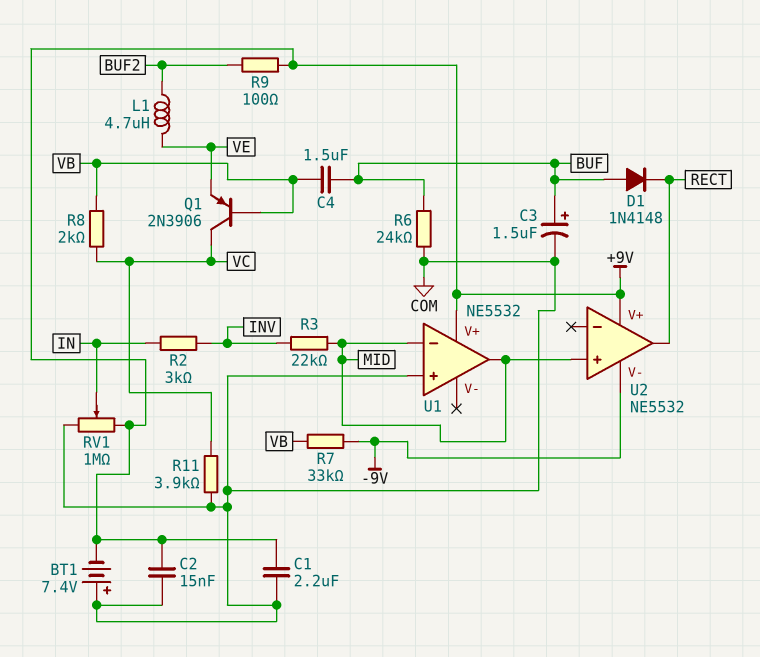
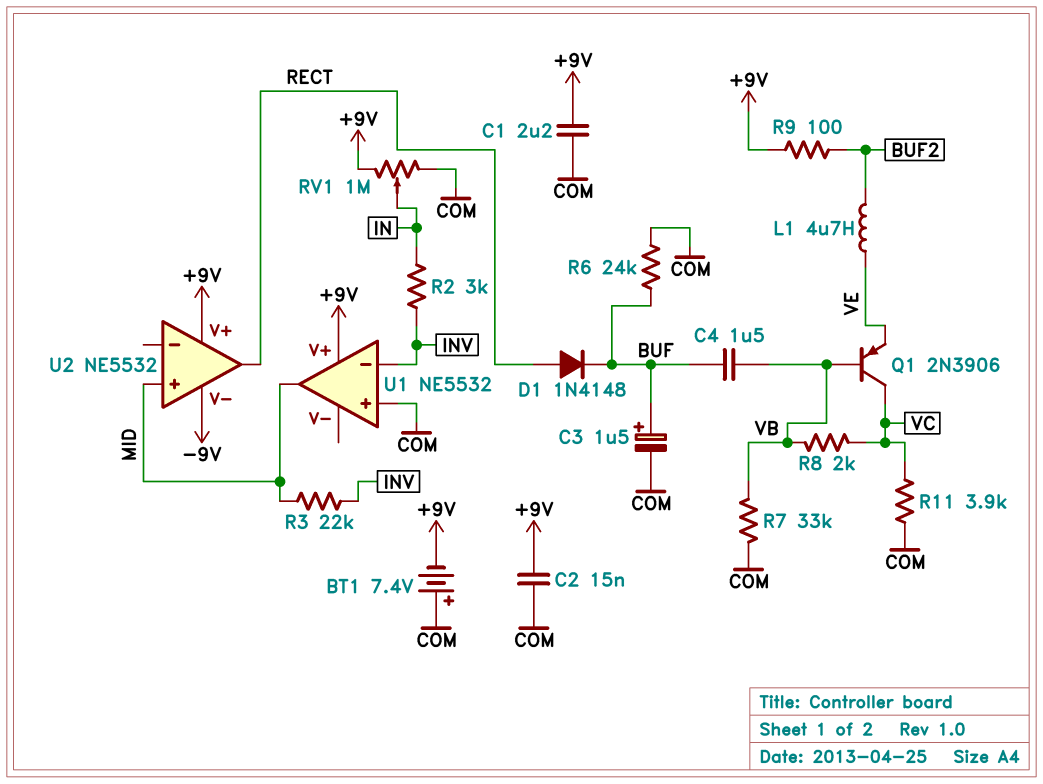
D1: diode 1N4148 (A BUF, K RECT) -> diode 1N4148 (A RECT, K BUF)
R7: 33k (-9V, VB) -> 33k (COM, VB)
U1 pin in-: MID -> INV

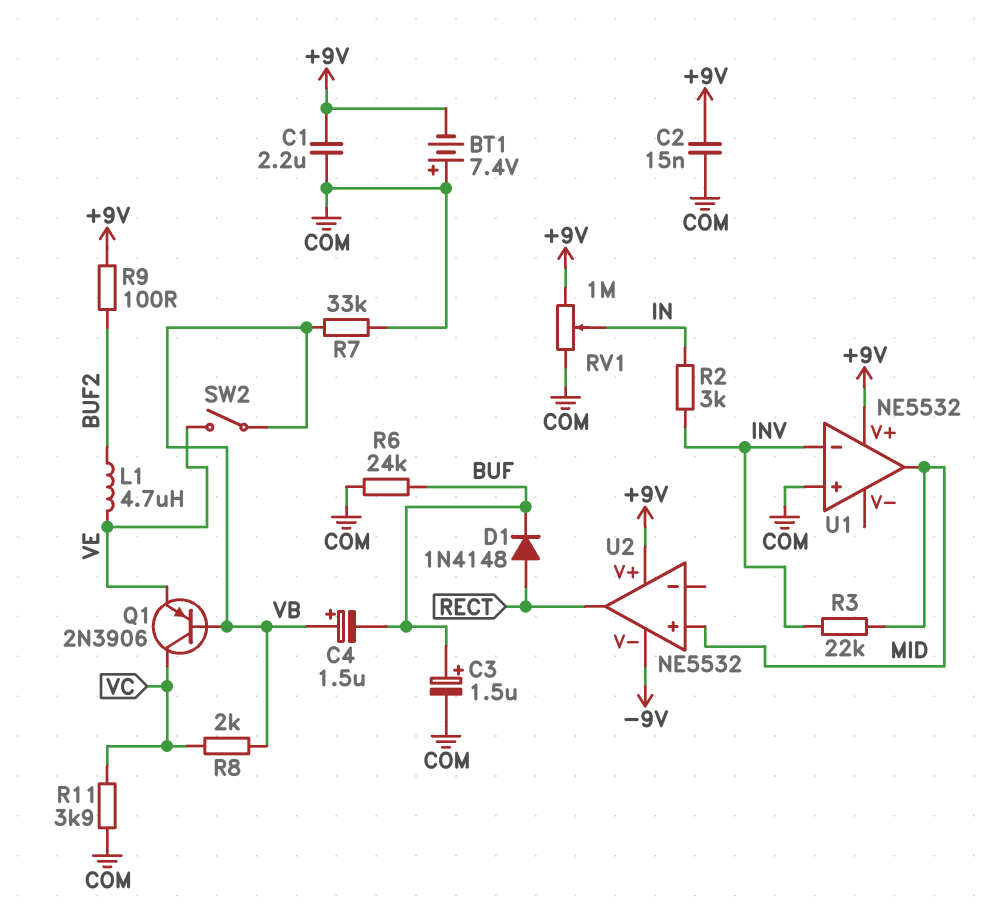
C4: 1.5uF (BUF, VB) -> 1.5uF (plus VB, minus BUF)
SW2: none -> switch (VB, VE)

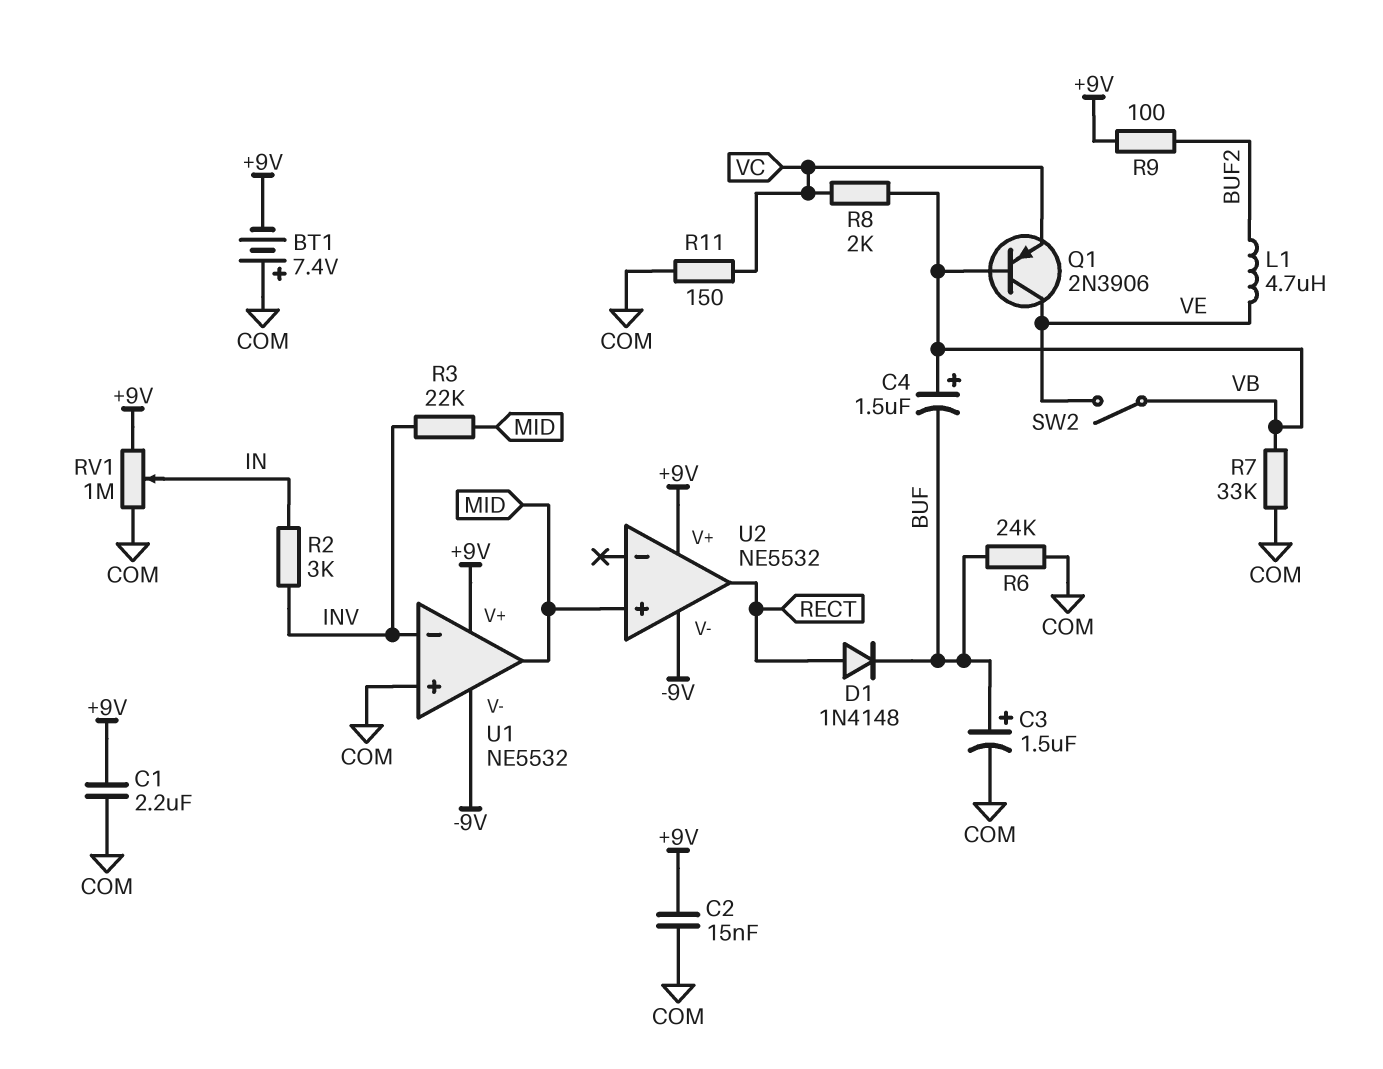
Q1: PNP 2N3906 (B VB, C VC, E VE) -> PNP 2N3906 (B VB, C VE, E VC)
R11: 3.9k (COM, VC) -> 150 (COM, VC)
U1 pin V-: none -> -9V

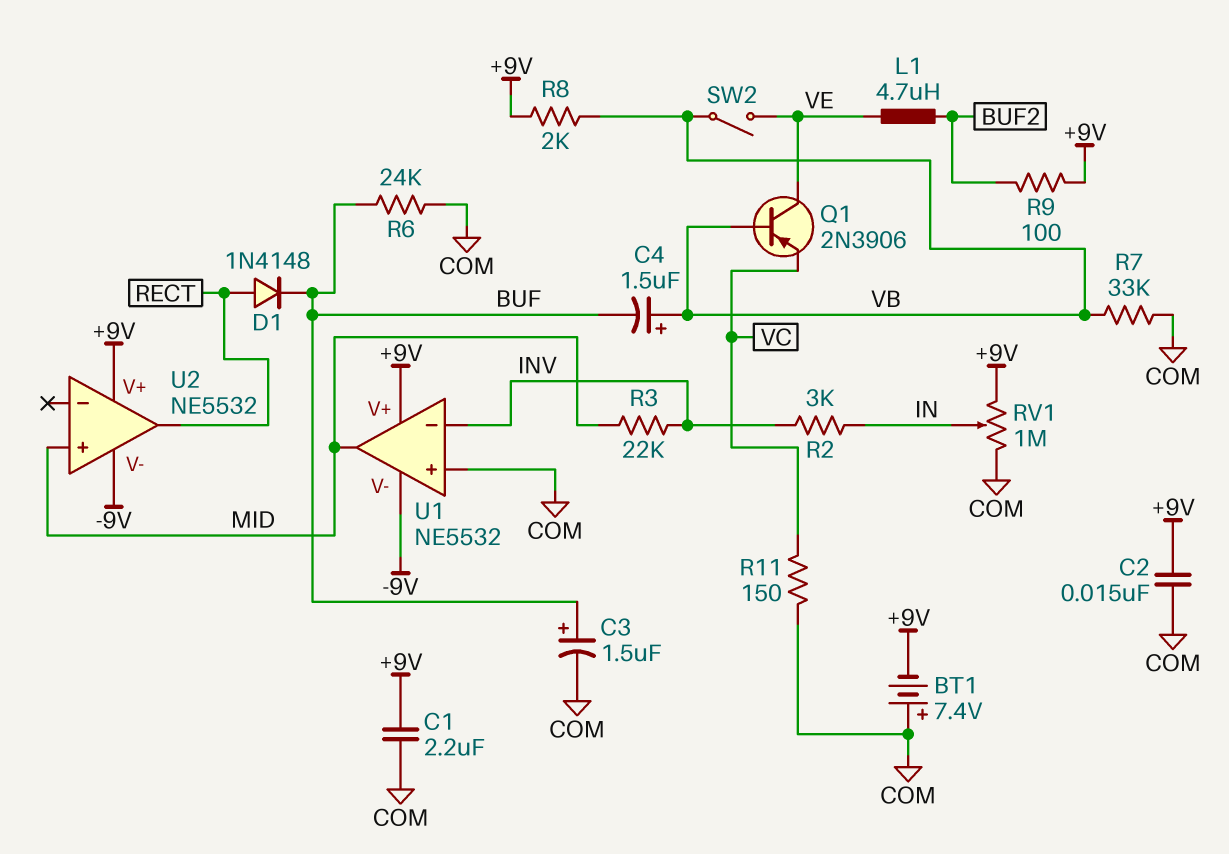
R8: 2k (VB, VC) -> 2k (+9V, VB)

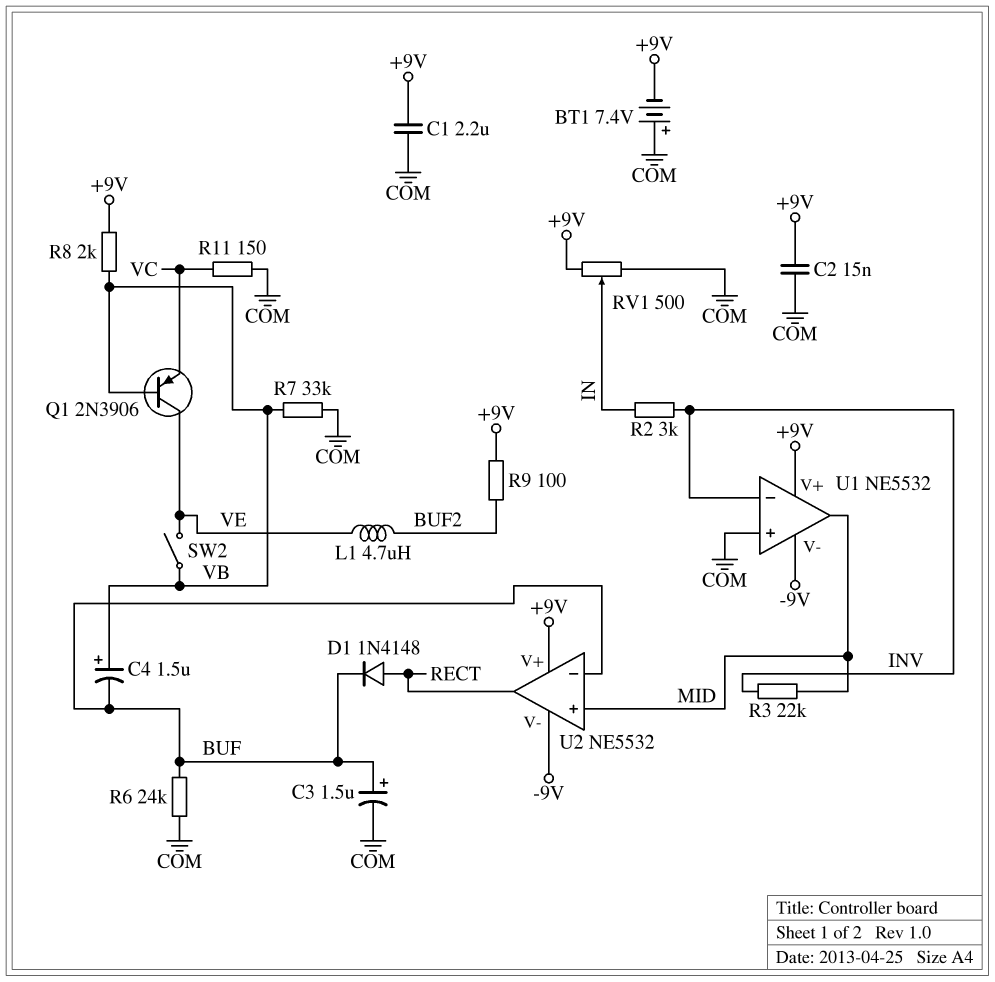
RV1: 1M (+9V, COM, wiper IN) -> 500 (+9V, COM, wiper IN)
U2 pin in-: none -> BUF

